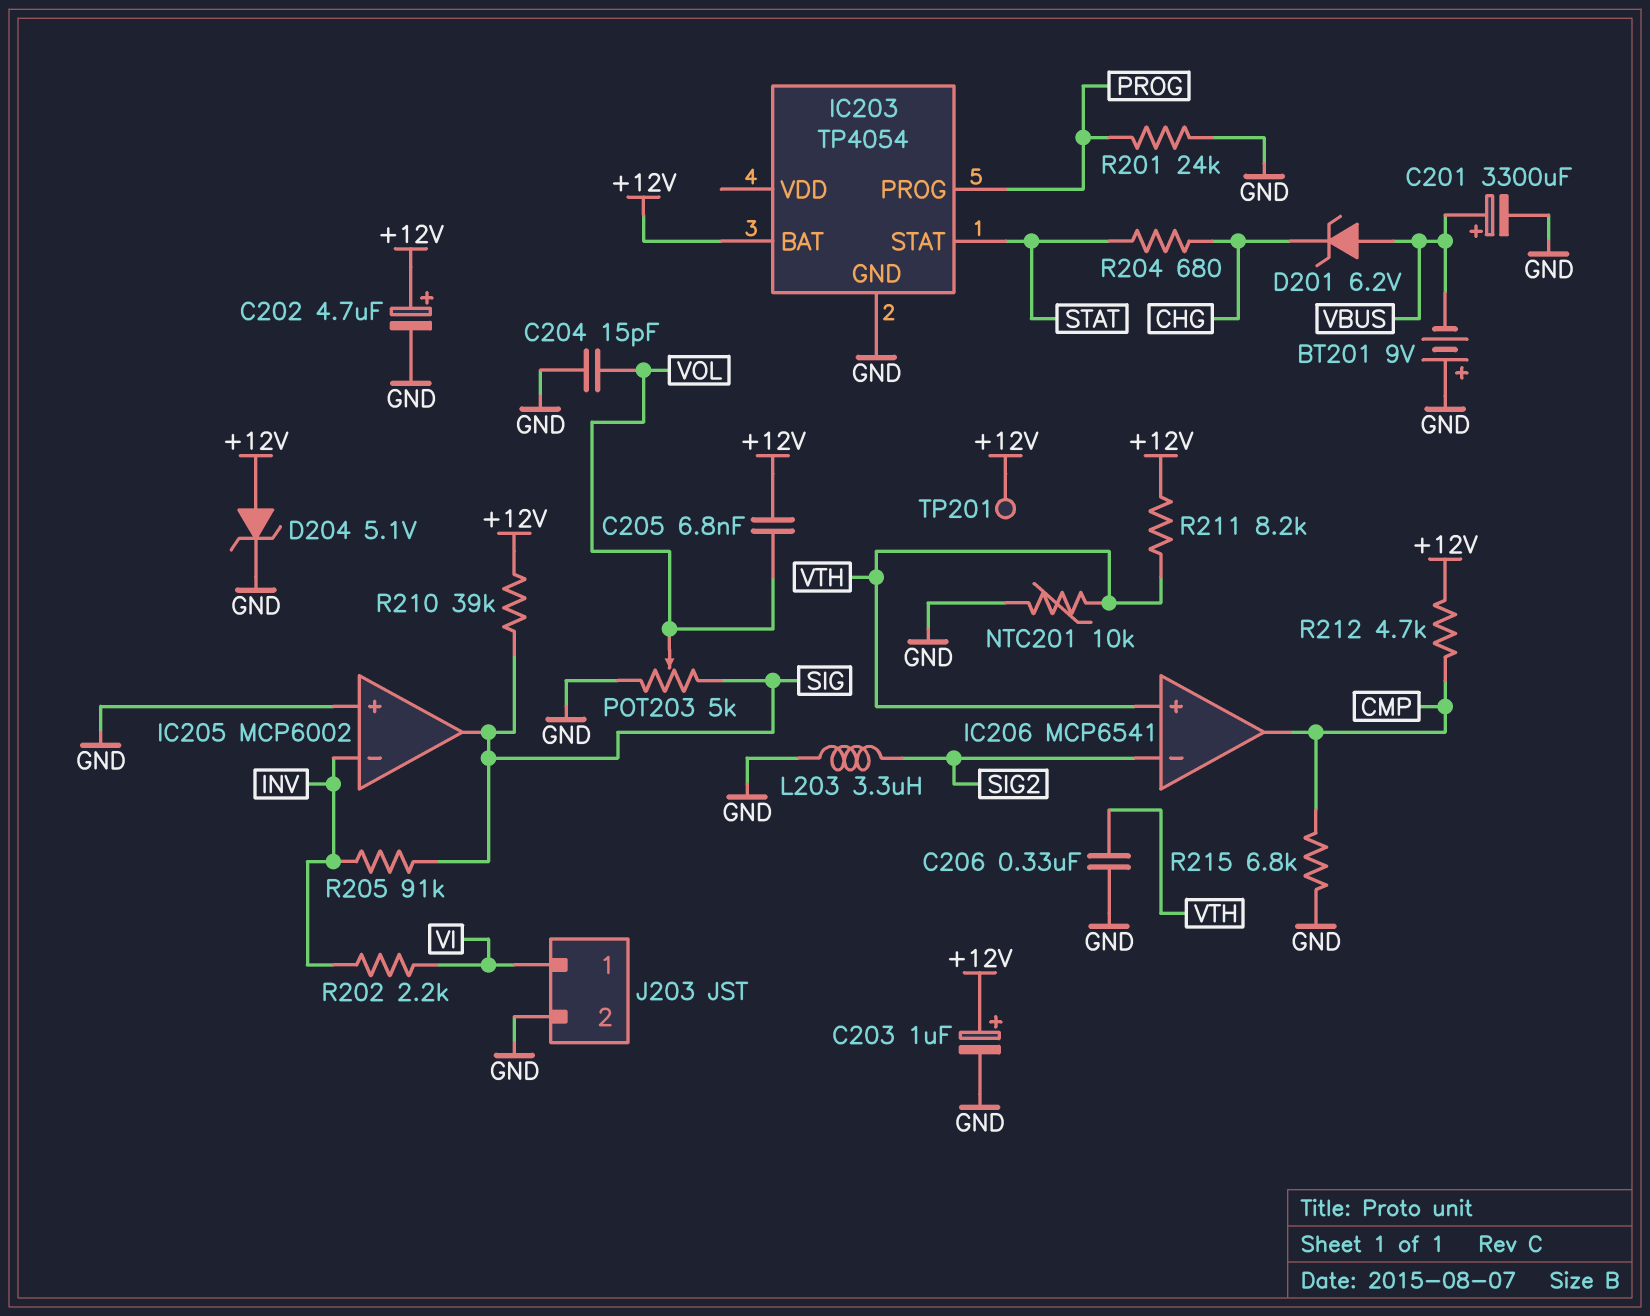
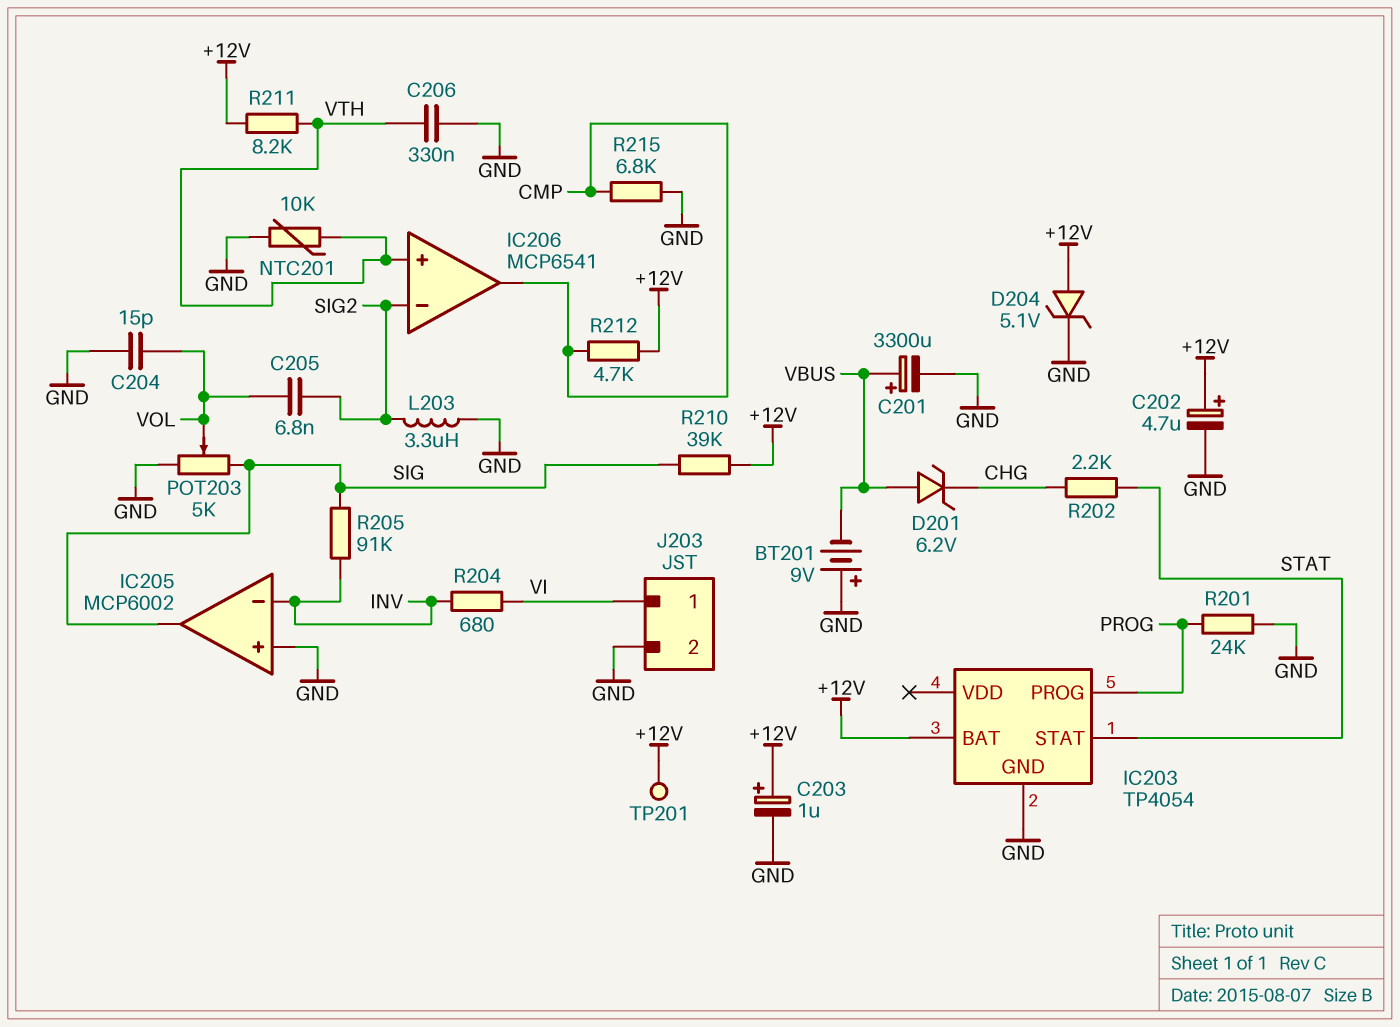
C205: 6.8nF (+12V, VOL) -> 6.8nF (SIG2, VOL)
R202: 2.2k (INV, VI) -> 2.2k (CHG, STAT)
R204: 680 (CHG, STAT) -> 680 (INV, VI)

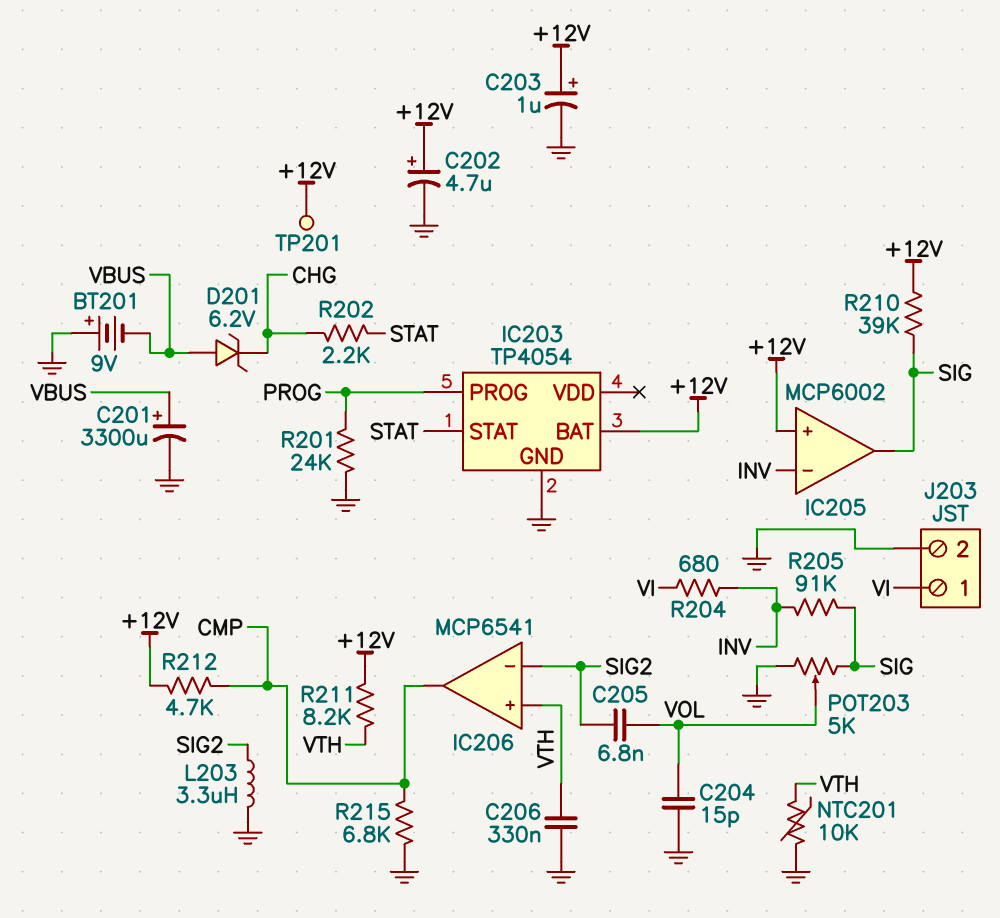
D204: zener 5.1V (A +12V, K GND) -> none
IC205 pin in+: GND -> +12V

